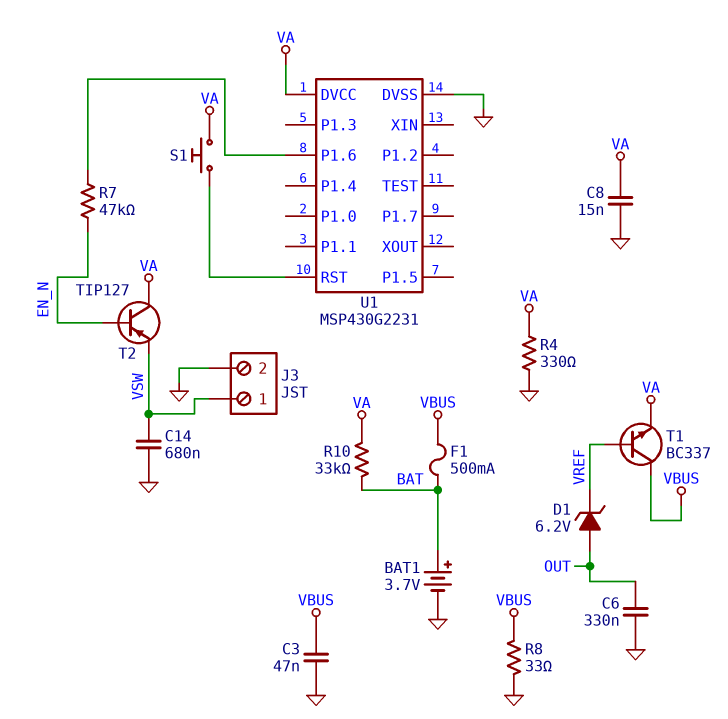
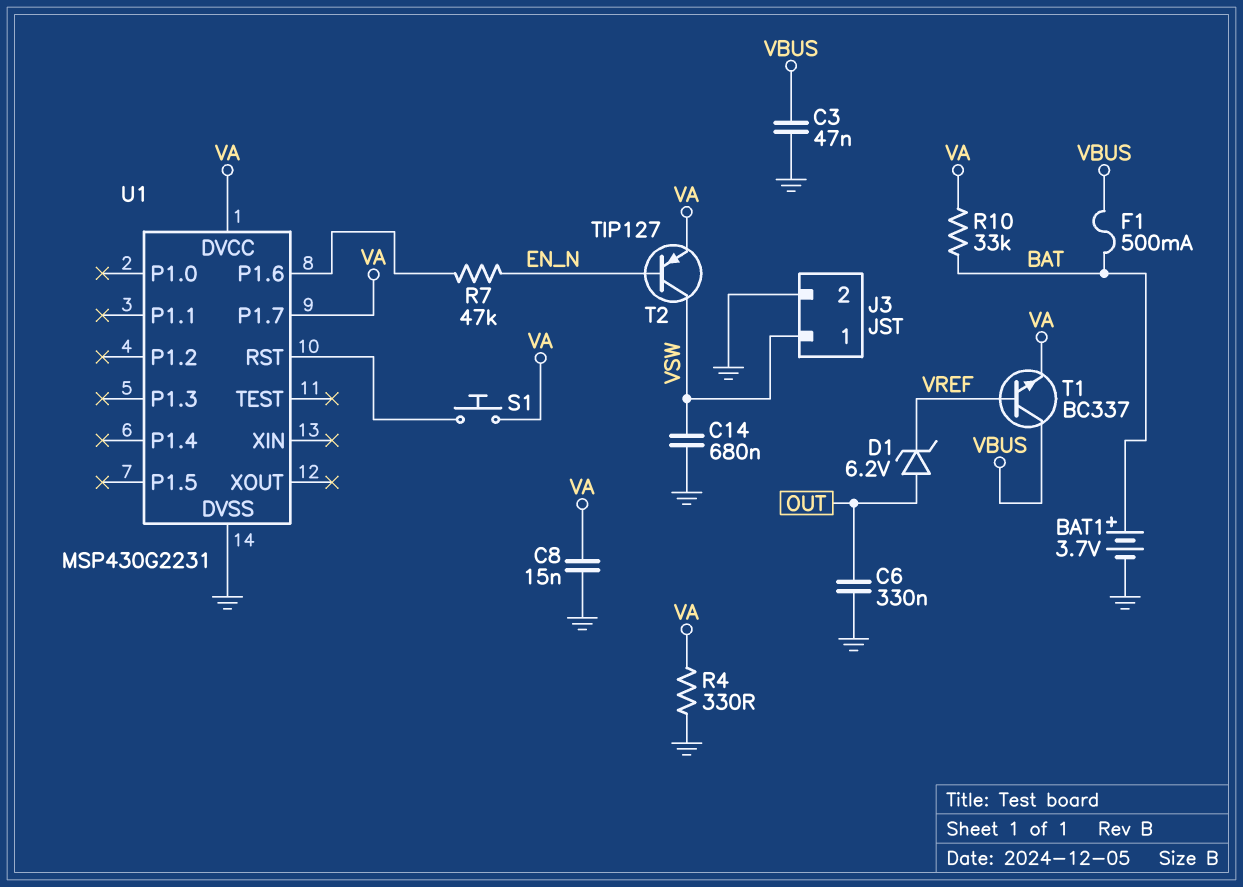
R8: 33 (GND, VBUS) -> none
T2: PNP TIP127 (B EN_N, C VA, E VSW) -> PNP TIP127 (B EN_N, C VSW, E VA)
U1 pin P1.7: none -> VA

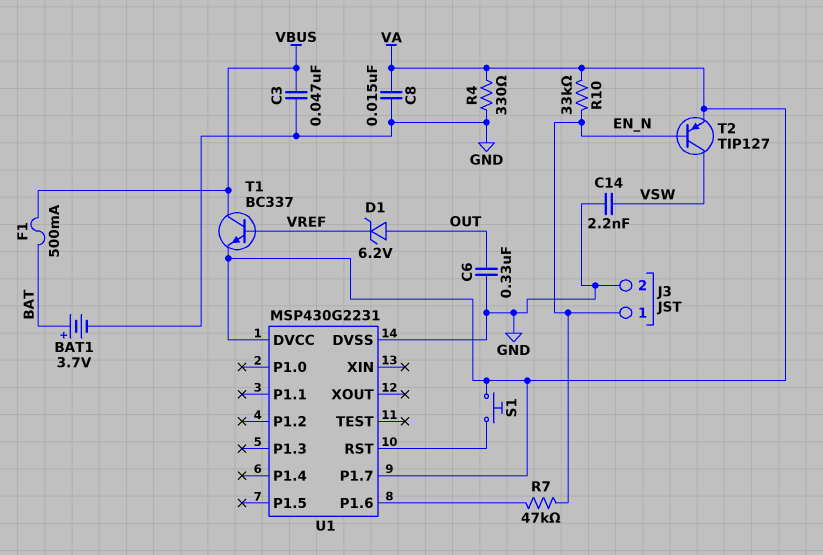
C14: 680nF (GND, VSW) -> 2.2nF (GND, VSW)
J3 pin 1: VSW -> EN_N
R10: 33k (BAT, VA) -> 33k (EN_N, VA)

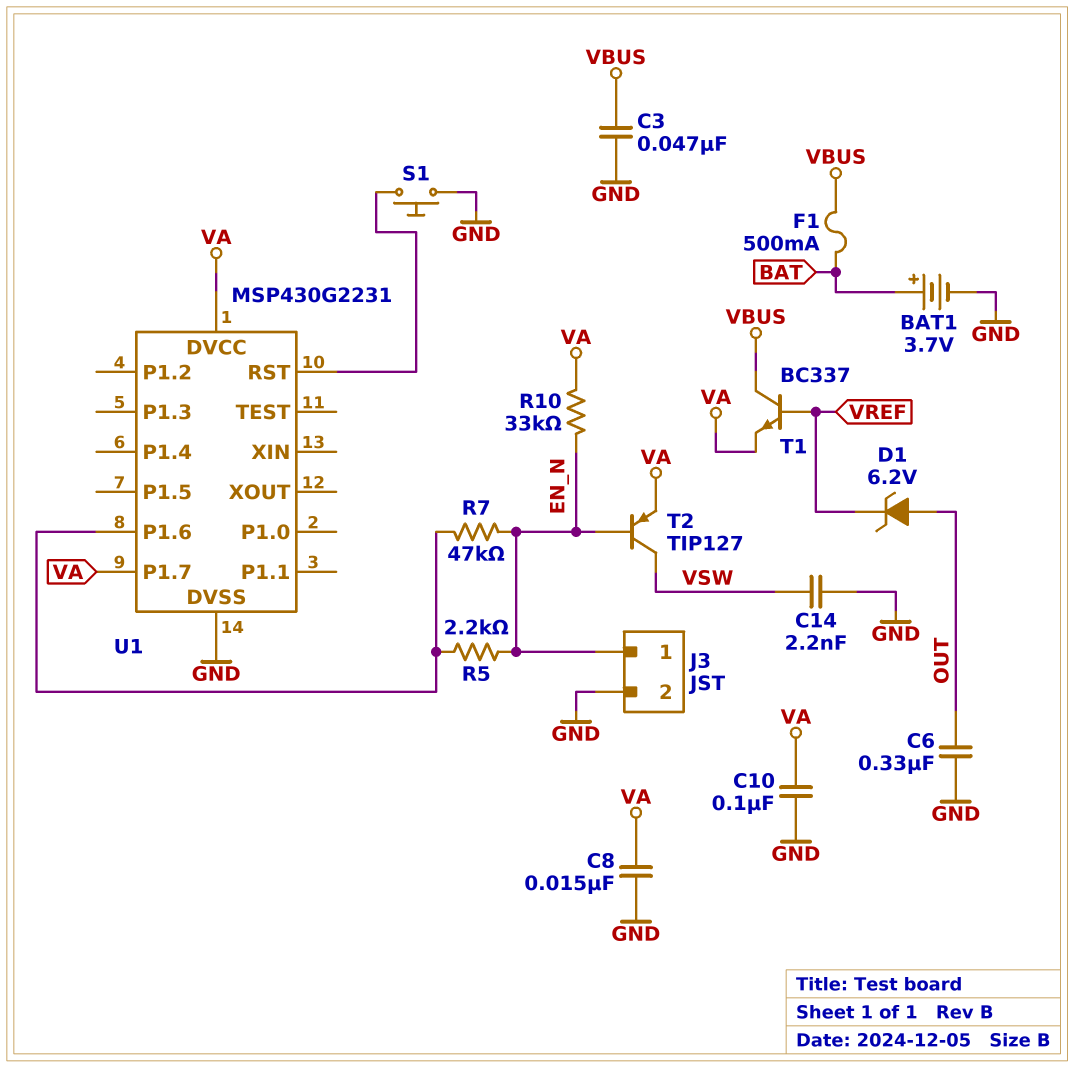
C10: none -> 100nF (GND, VA)
R4: 330 (GND, VA) -> none
R5: none -> 2.2k (EN_N, U1/P1.6)
S1: button (U1/RST, VA) -> button (GND, U1/RST)

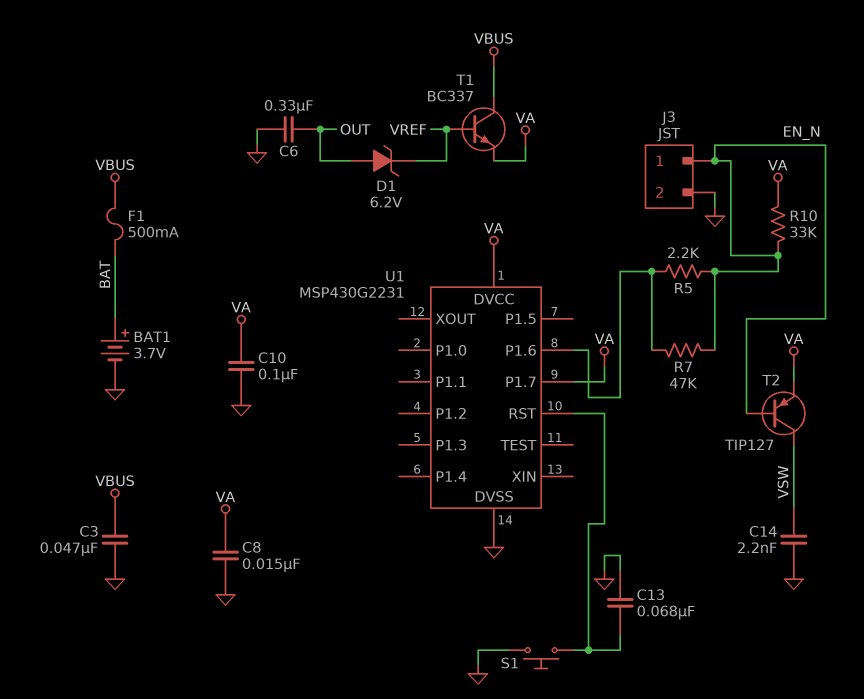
C13: none -> 68nF (GND, U1/RST)

